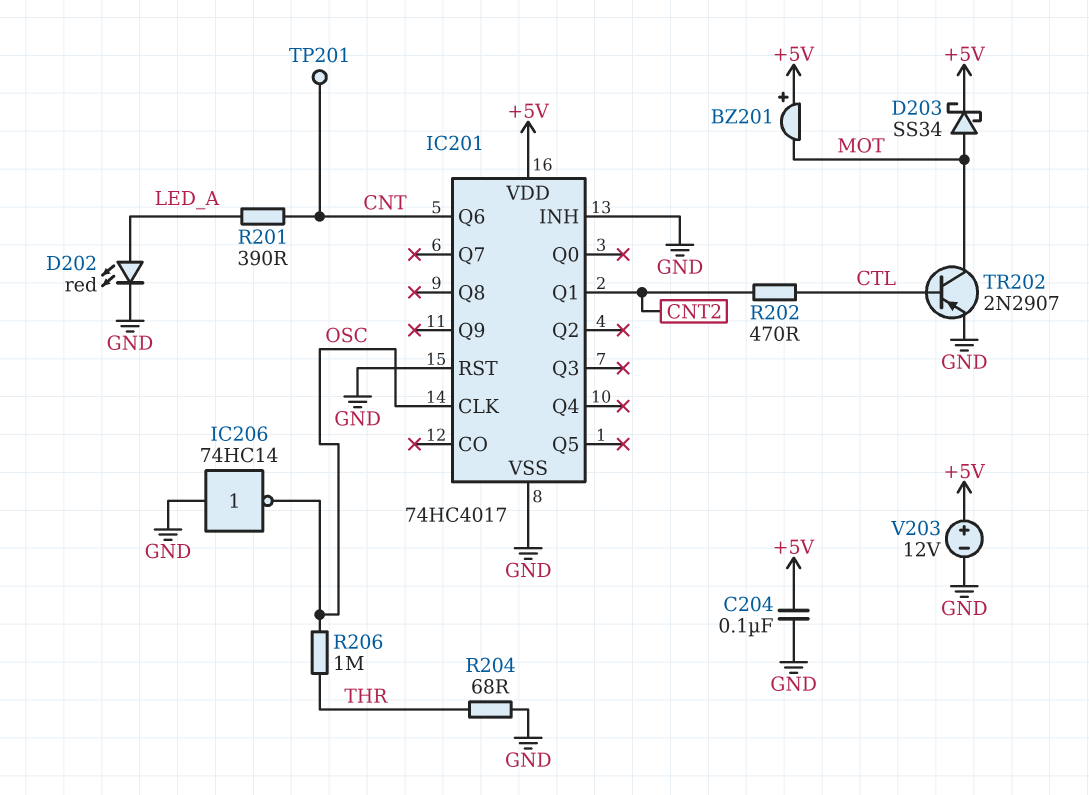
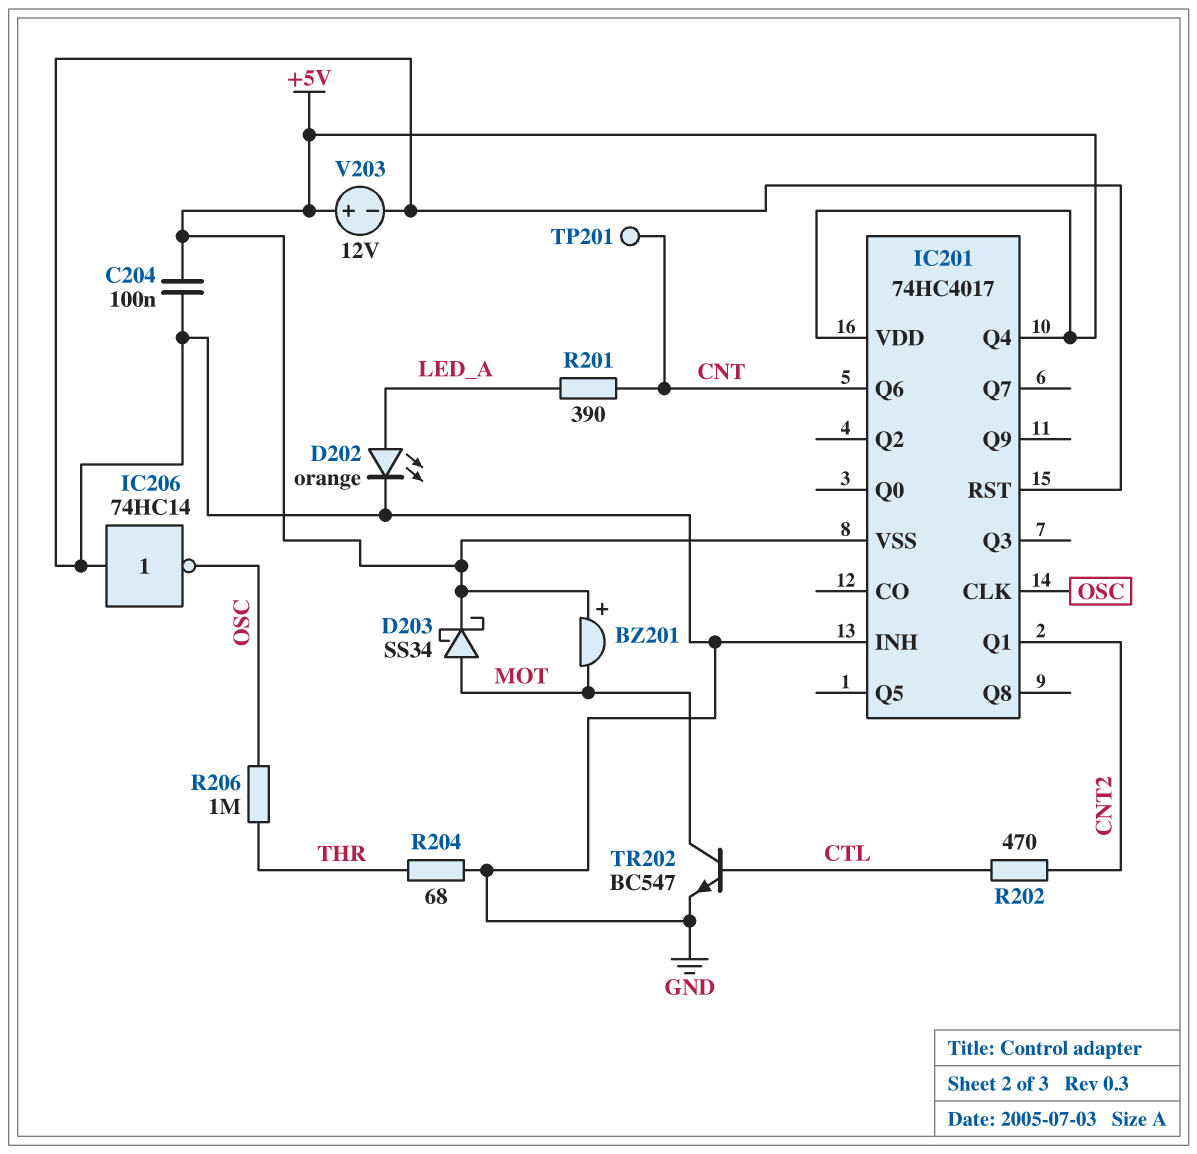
D202: LED red (A LED_A, K GND) -> LED orange (A LED_A, K GND)
IC201 pin Q4: none -> +5V
IC201 pin VSS: GND -> +5V
TR202: PNP 2N2907 (B CTL, C MOT, E GND) -> NPN BC547 (B CTL, C MOT, E GND)

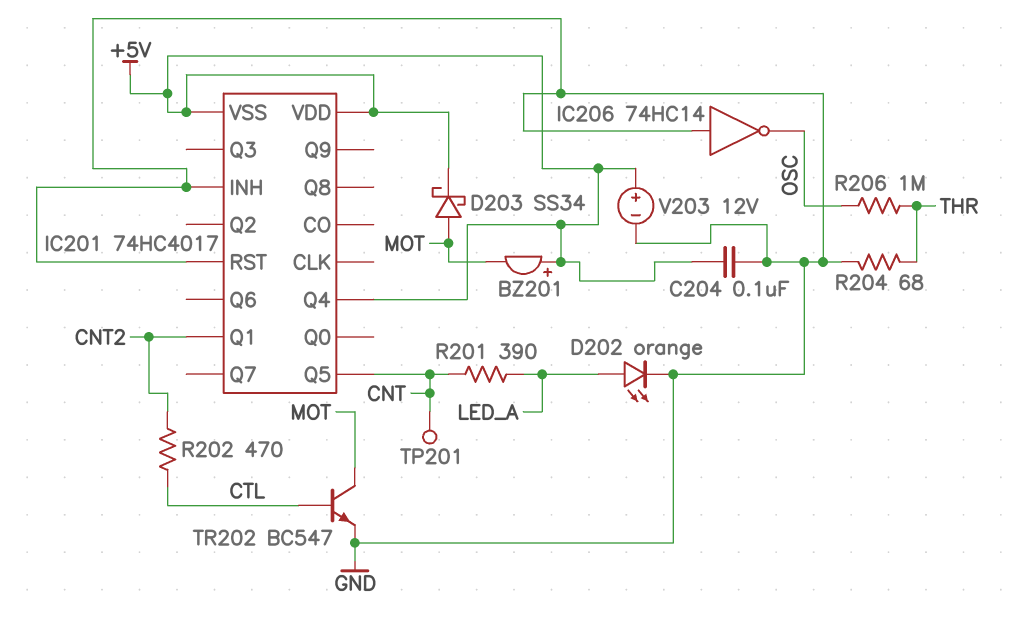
IC201 pin CLK: OSC -> none
IC201 pin Q5: none -> CNT
IC201 pin Q6: CNT -> none

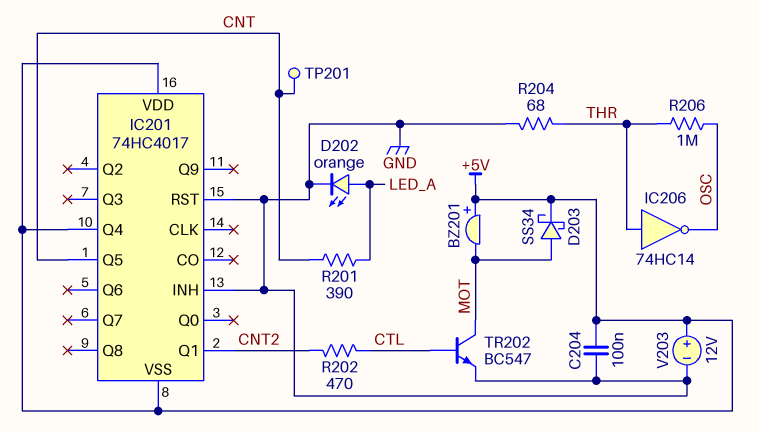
IC206: NOT 74HC14 (in GND, out OSC) -> NOT 74HC14 (in THR, out OSC)

